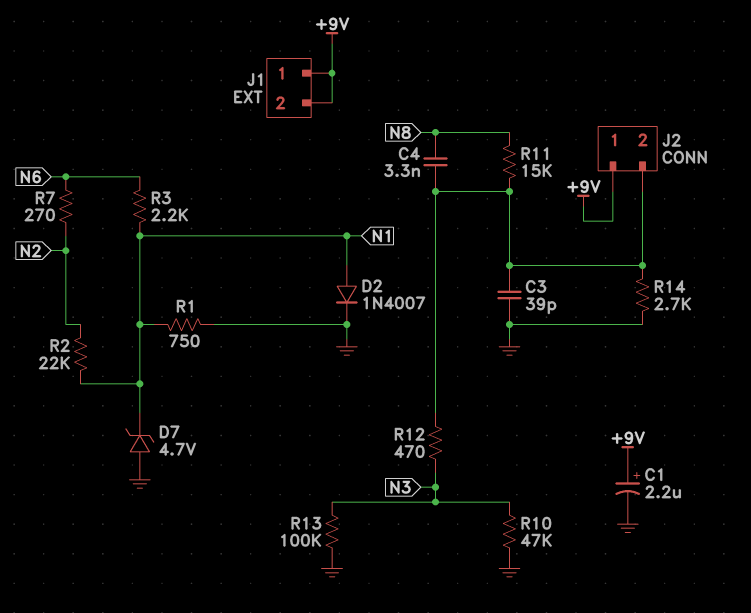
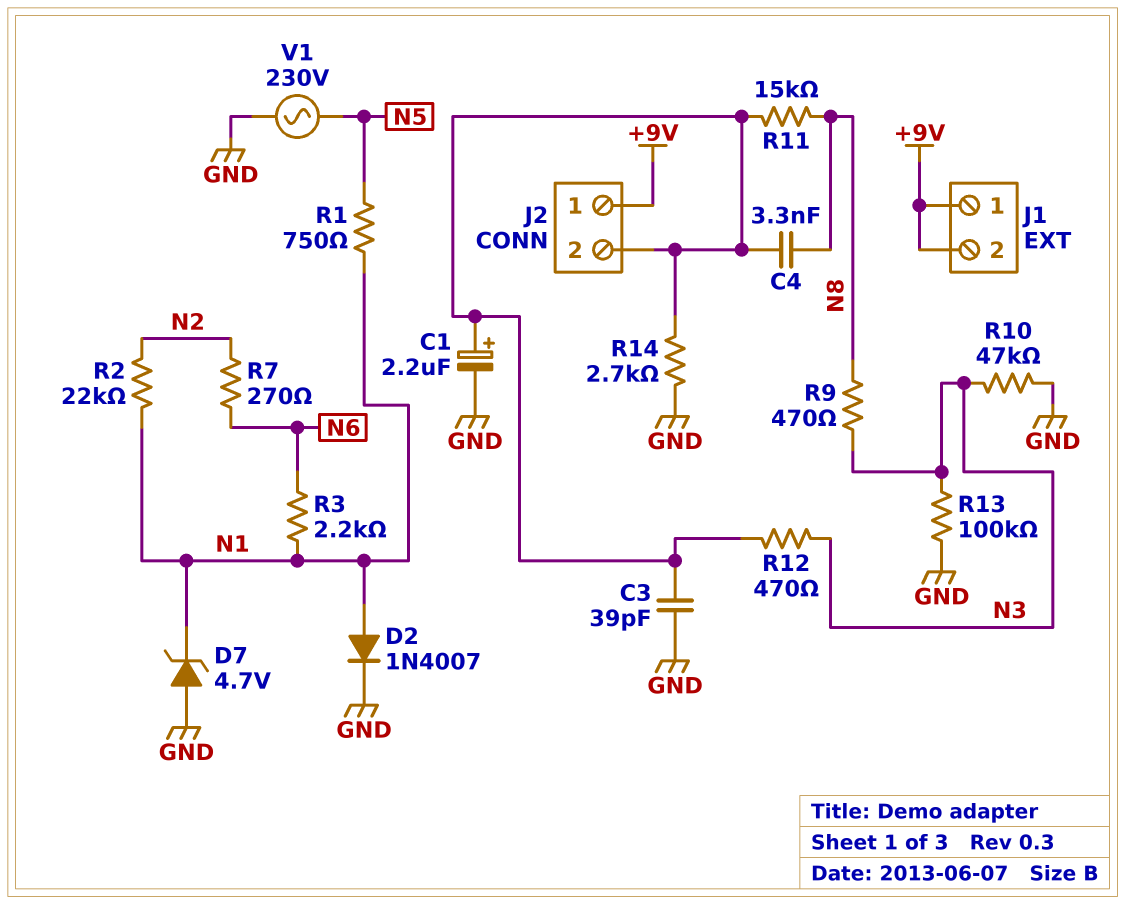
C1: 2.2uF (plus +9V, minus GND) -> 2.2uF (plus J2/2, minus GND)
R1: 750 (GND, N1) -> 750 (N1, N5)
R9: none -> 470 (N3, N8)
V1: none -> AC 230V (GND, N5)

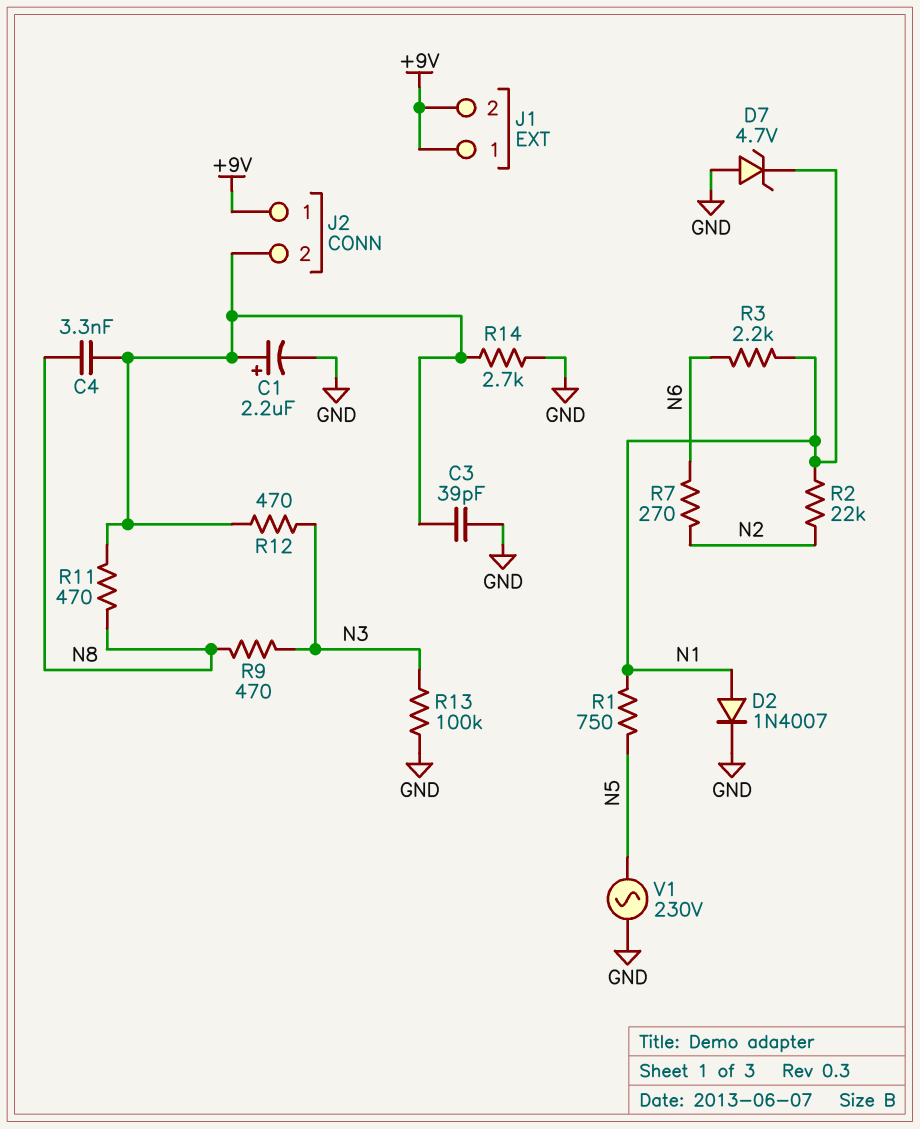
R10: 47k (GND, N3) -> none
R11: 15k (J2/2, N8) -> 470 (J2/2, N8)

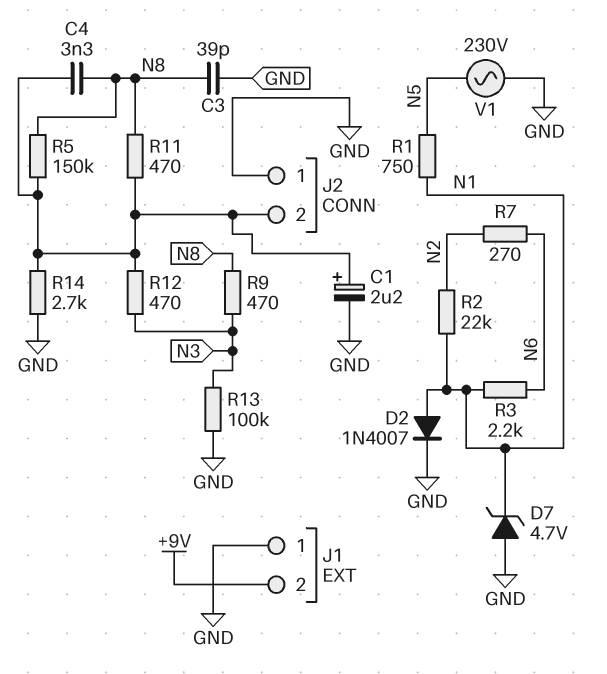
C3: 39pF (GND, J2/2) -> 39pF (GND, N8)
J1 pin 1: +9V -> GND
J2 pin 1: +9V -> GND
R5: none -> 150k (J2/2, N8)

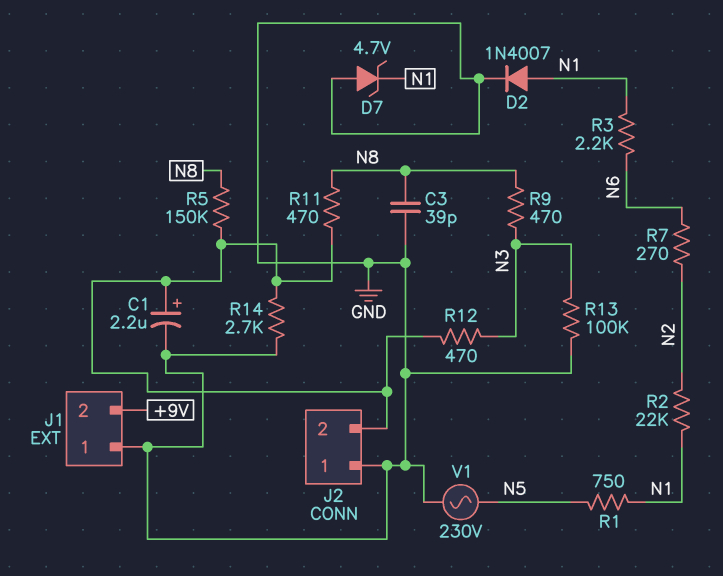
C4: 3.3nF (J2/2, N8) -> none

